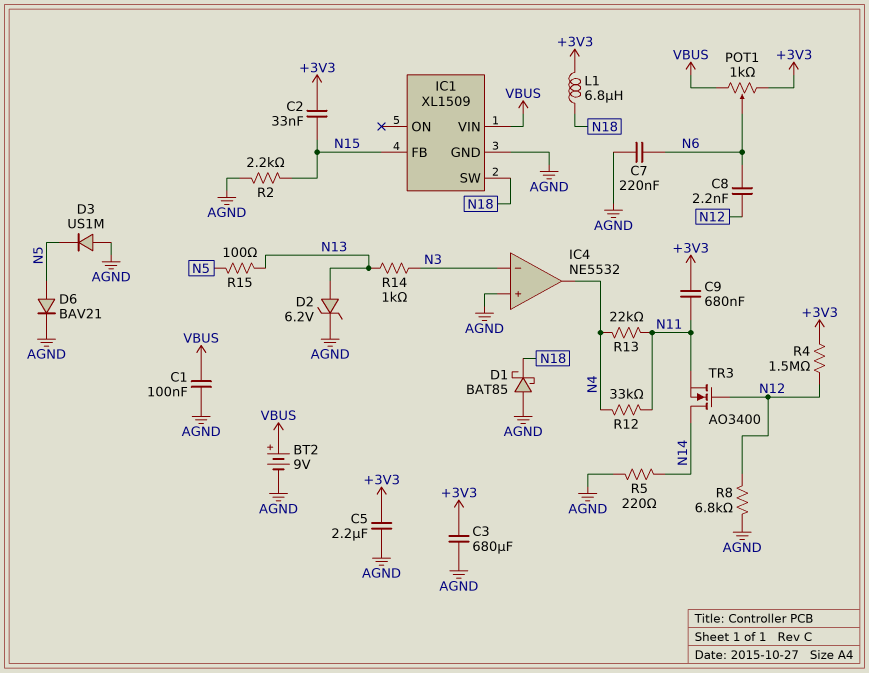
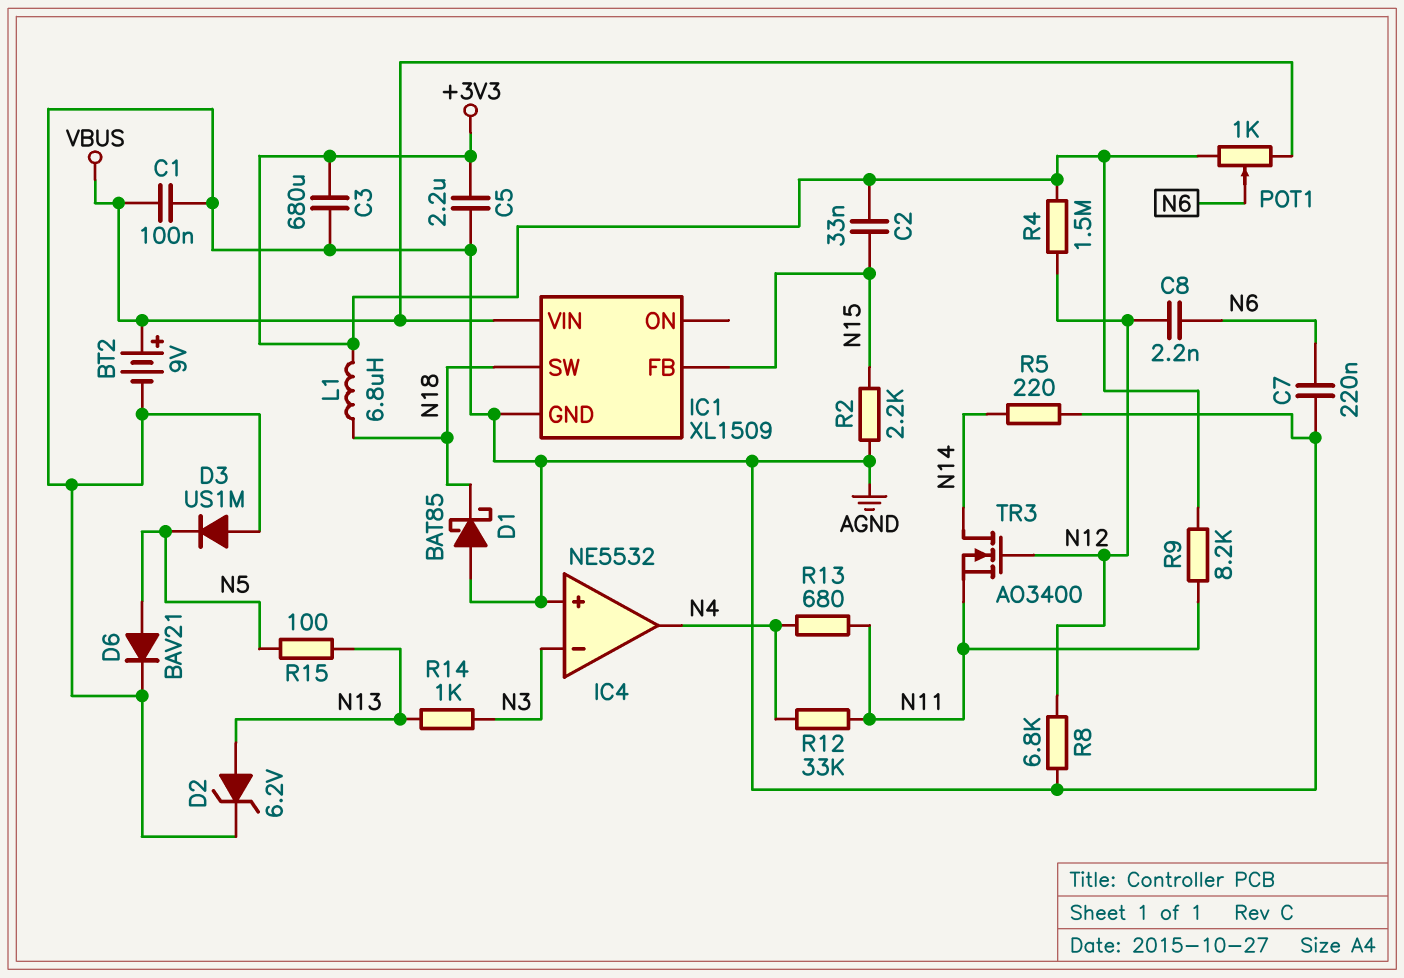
C9: 680nF (+3V3, N11) -> none
R9: none -> 8.2k (+3V3, N11)
R13: 22k (N4, N11) -> 680 (N4, N11)

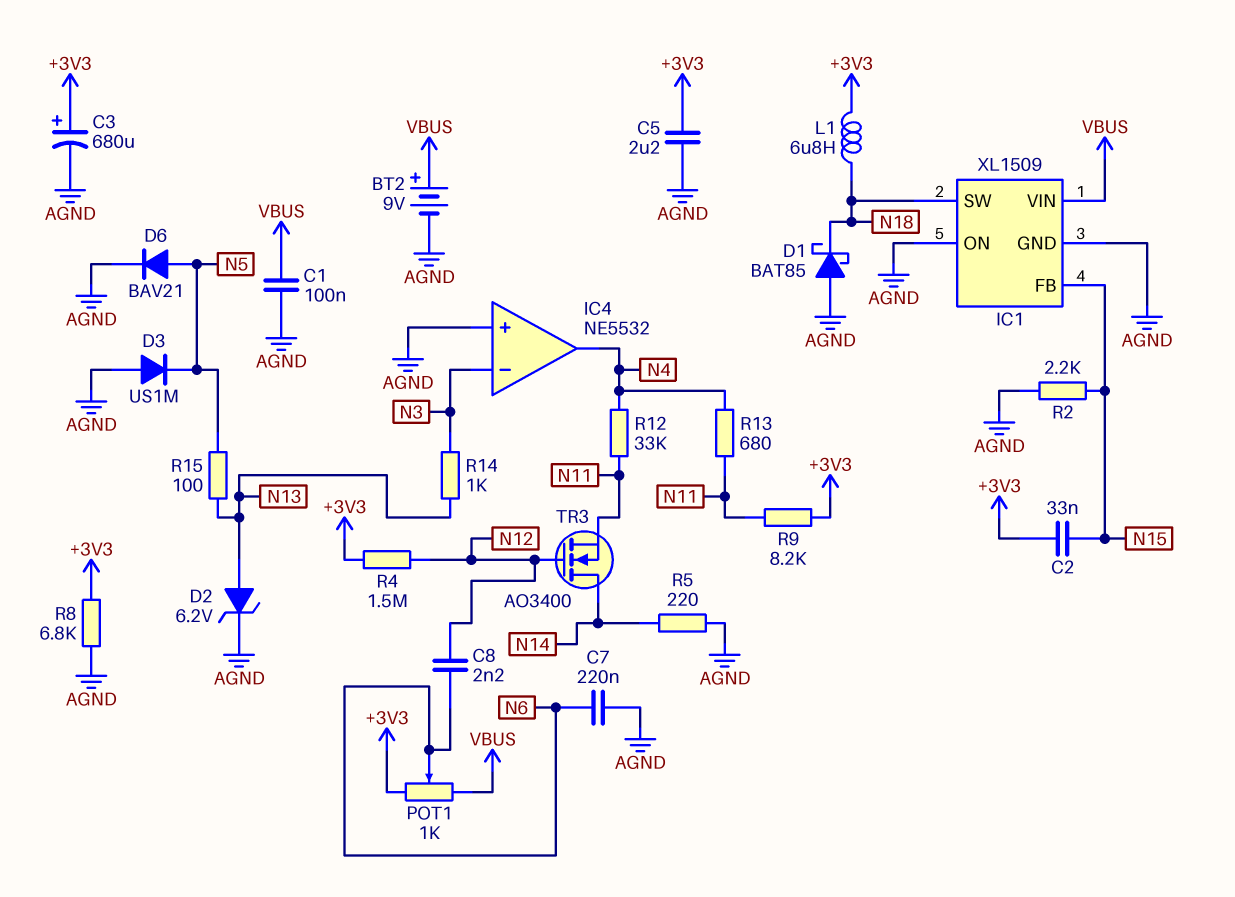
C3: 680uF (+3V3, AGND) -> 680uF (plus +3V3, minus AGND)
IC1 pin ON: none -> AGND
R8: 6.8k (AGND, N12) -> 6.8k (+3V3, AGND)

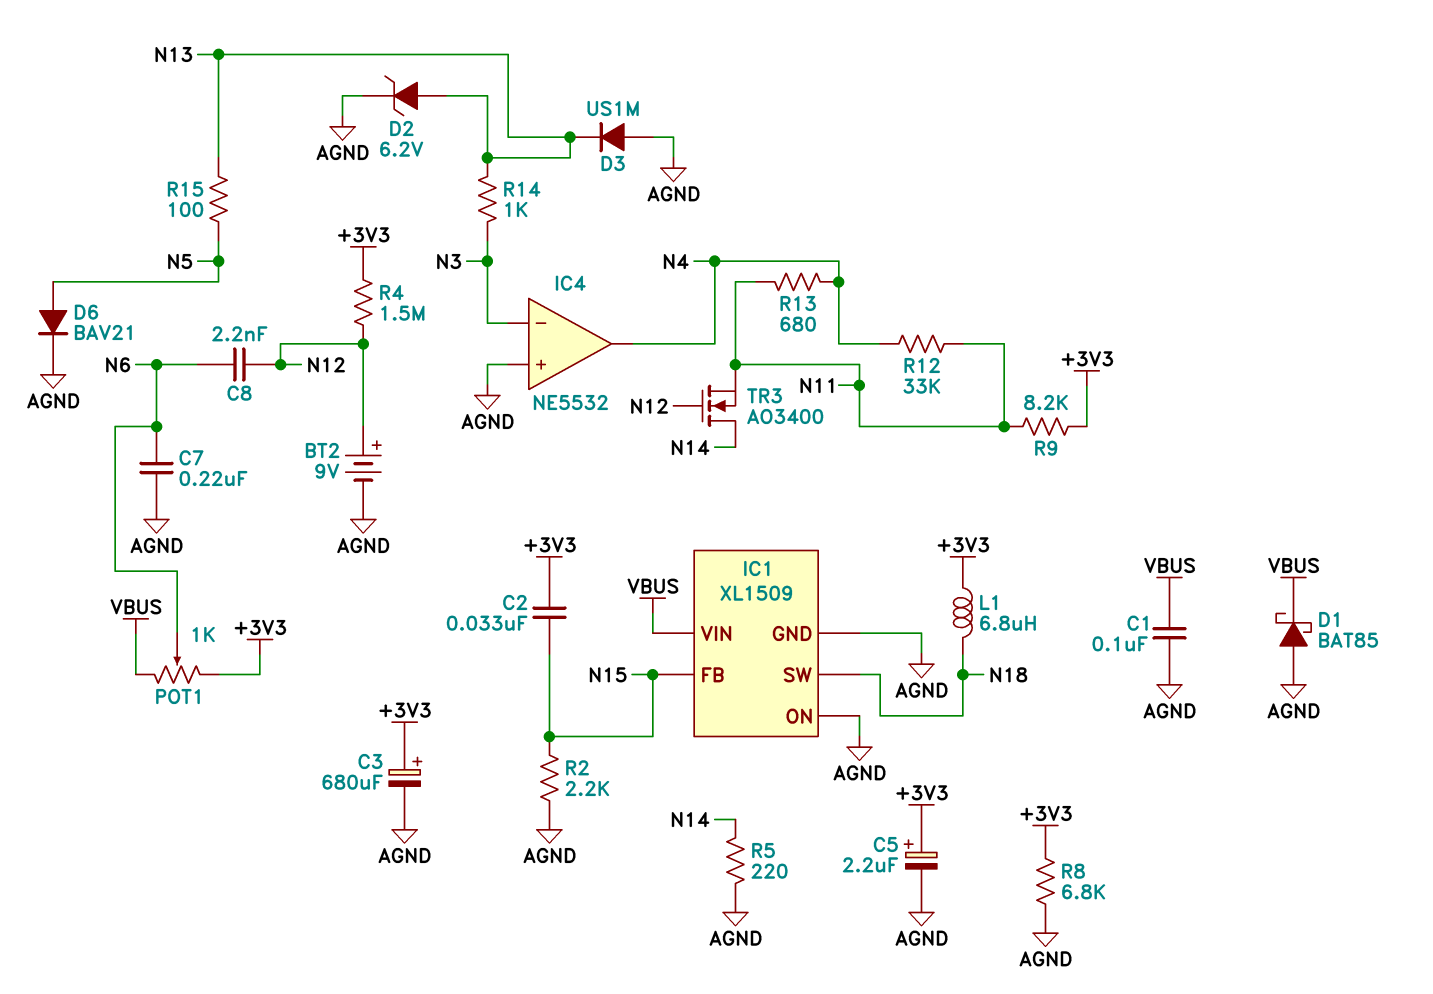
BT2: 9V (plus VBUS, minus AGND) -> 9V (plus N12, minus AGND)
C5: 2.2uF (+3V3, AGND) -> 2.2uF (plus +3V3, minus AGND)
D1: schottky BAT85 (A AGND, K N18) -> schottky BAT85 (A AGND, K VBUS)
D3: diode US1M (A AGND, K N5) -> diode US1M (A AGND, K N13)

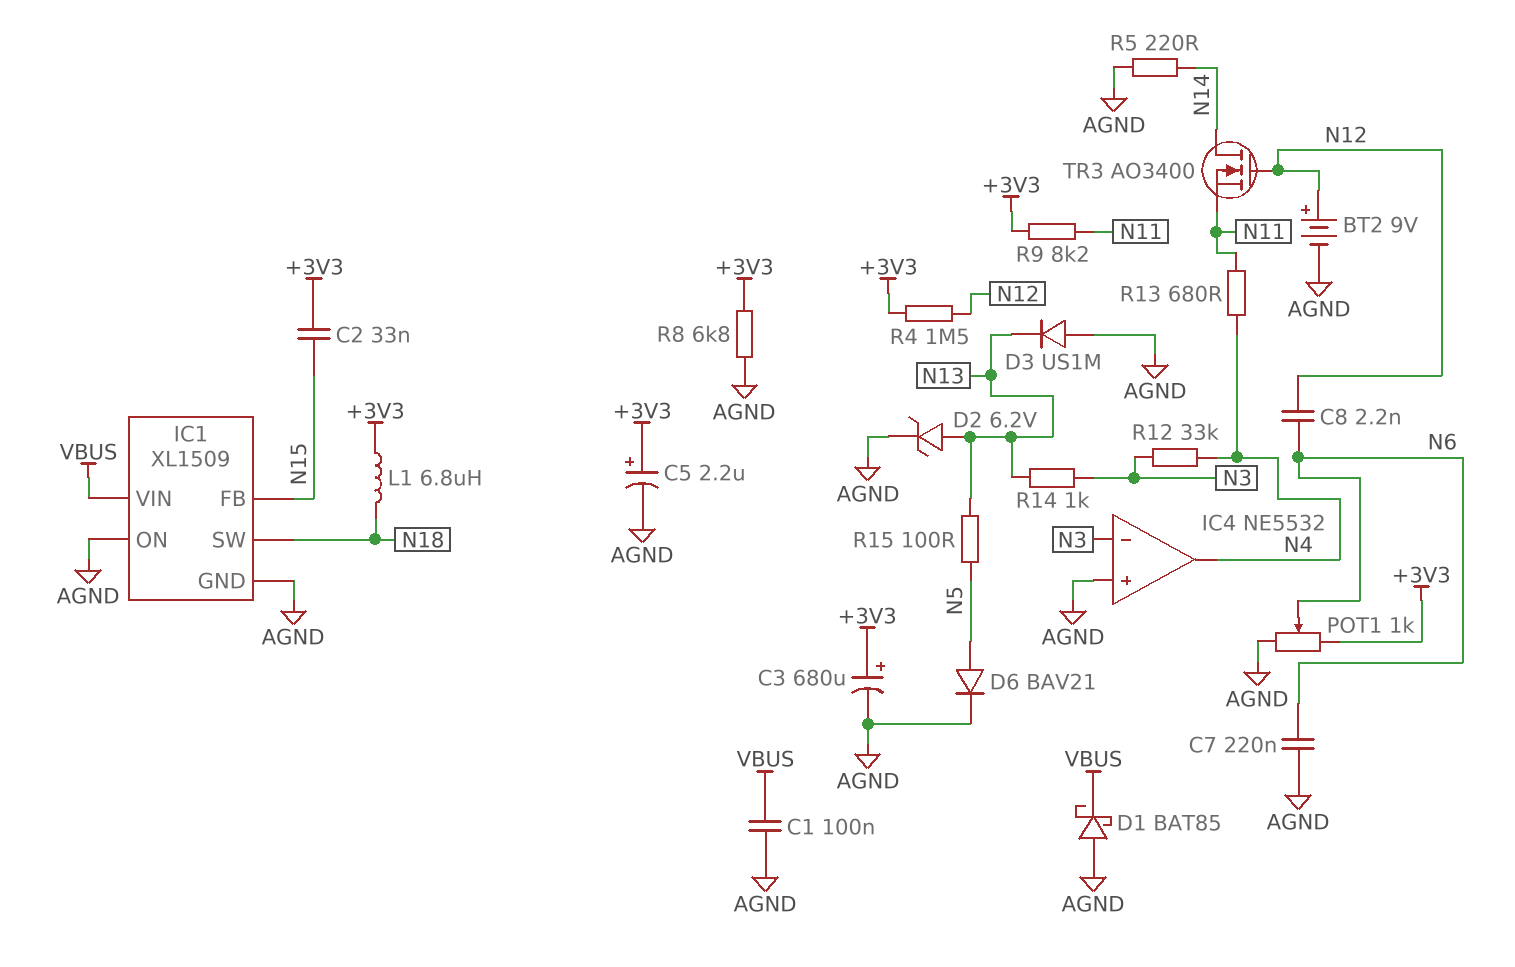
POT1: 1k (+3V3, VBUS, wiper N6) -> 1k (+3V3, AGND, wiper N6)
R2: 2.2k (AGND, N15) -> none
R12: 33k (N4, N11) -> 33k (N3, N4)

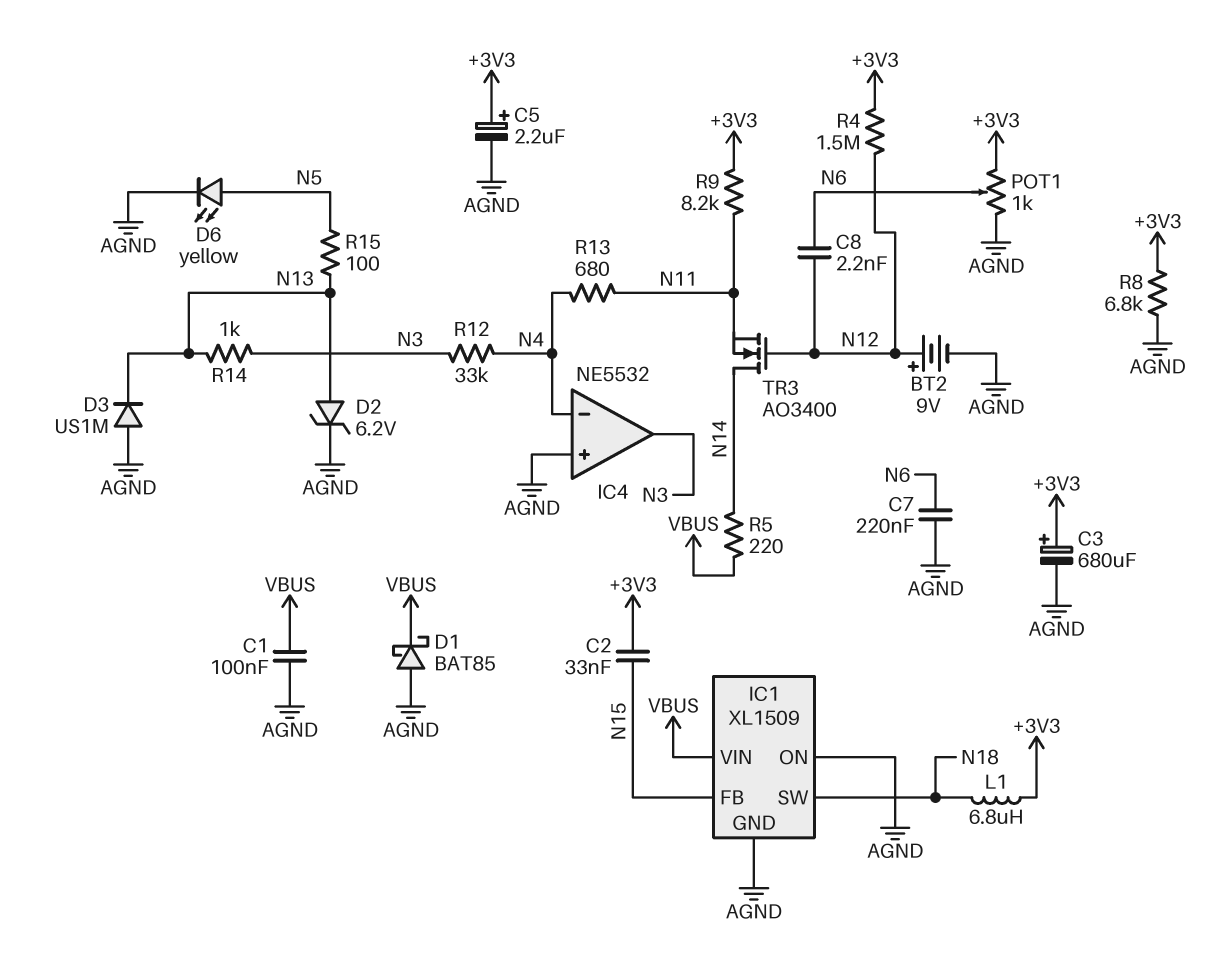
D6: diode BAV21 (A N5, K AGND) -> LED yellow (A N5, K AGND)
IC4 pin in-: N3 -> N4
IC4 pin out: N4 -> N3
R5: 220 (AGND, N14) -> 220 (N14, VBUS)

